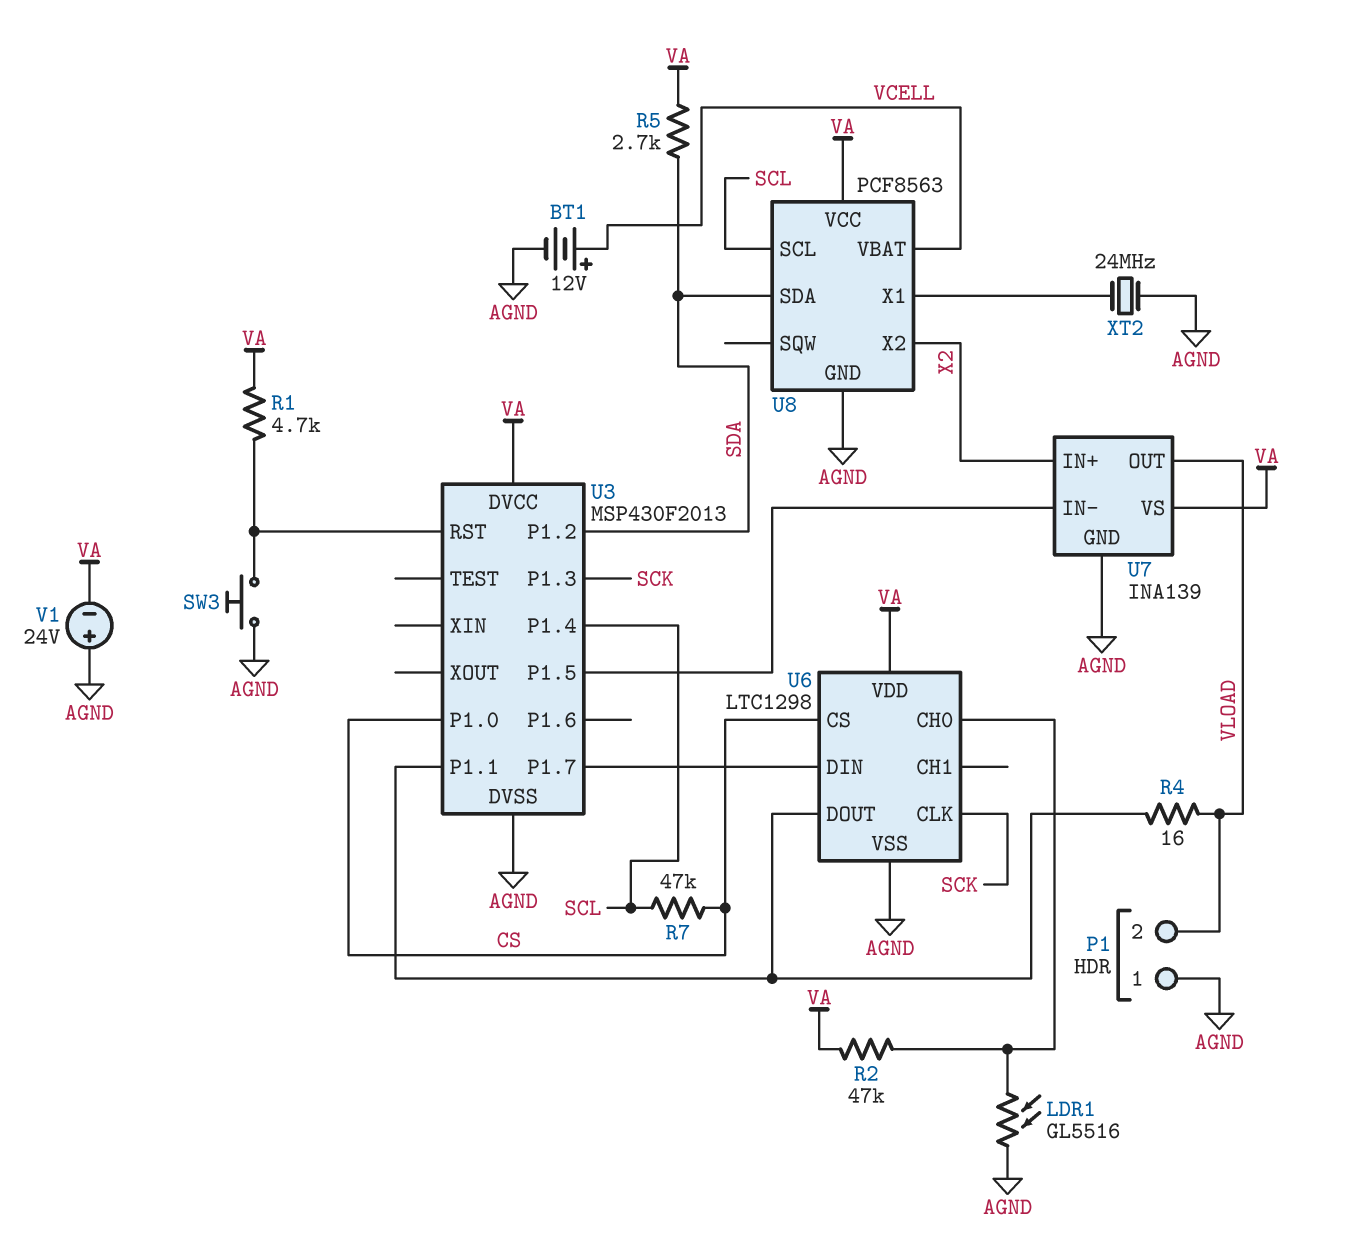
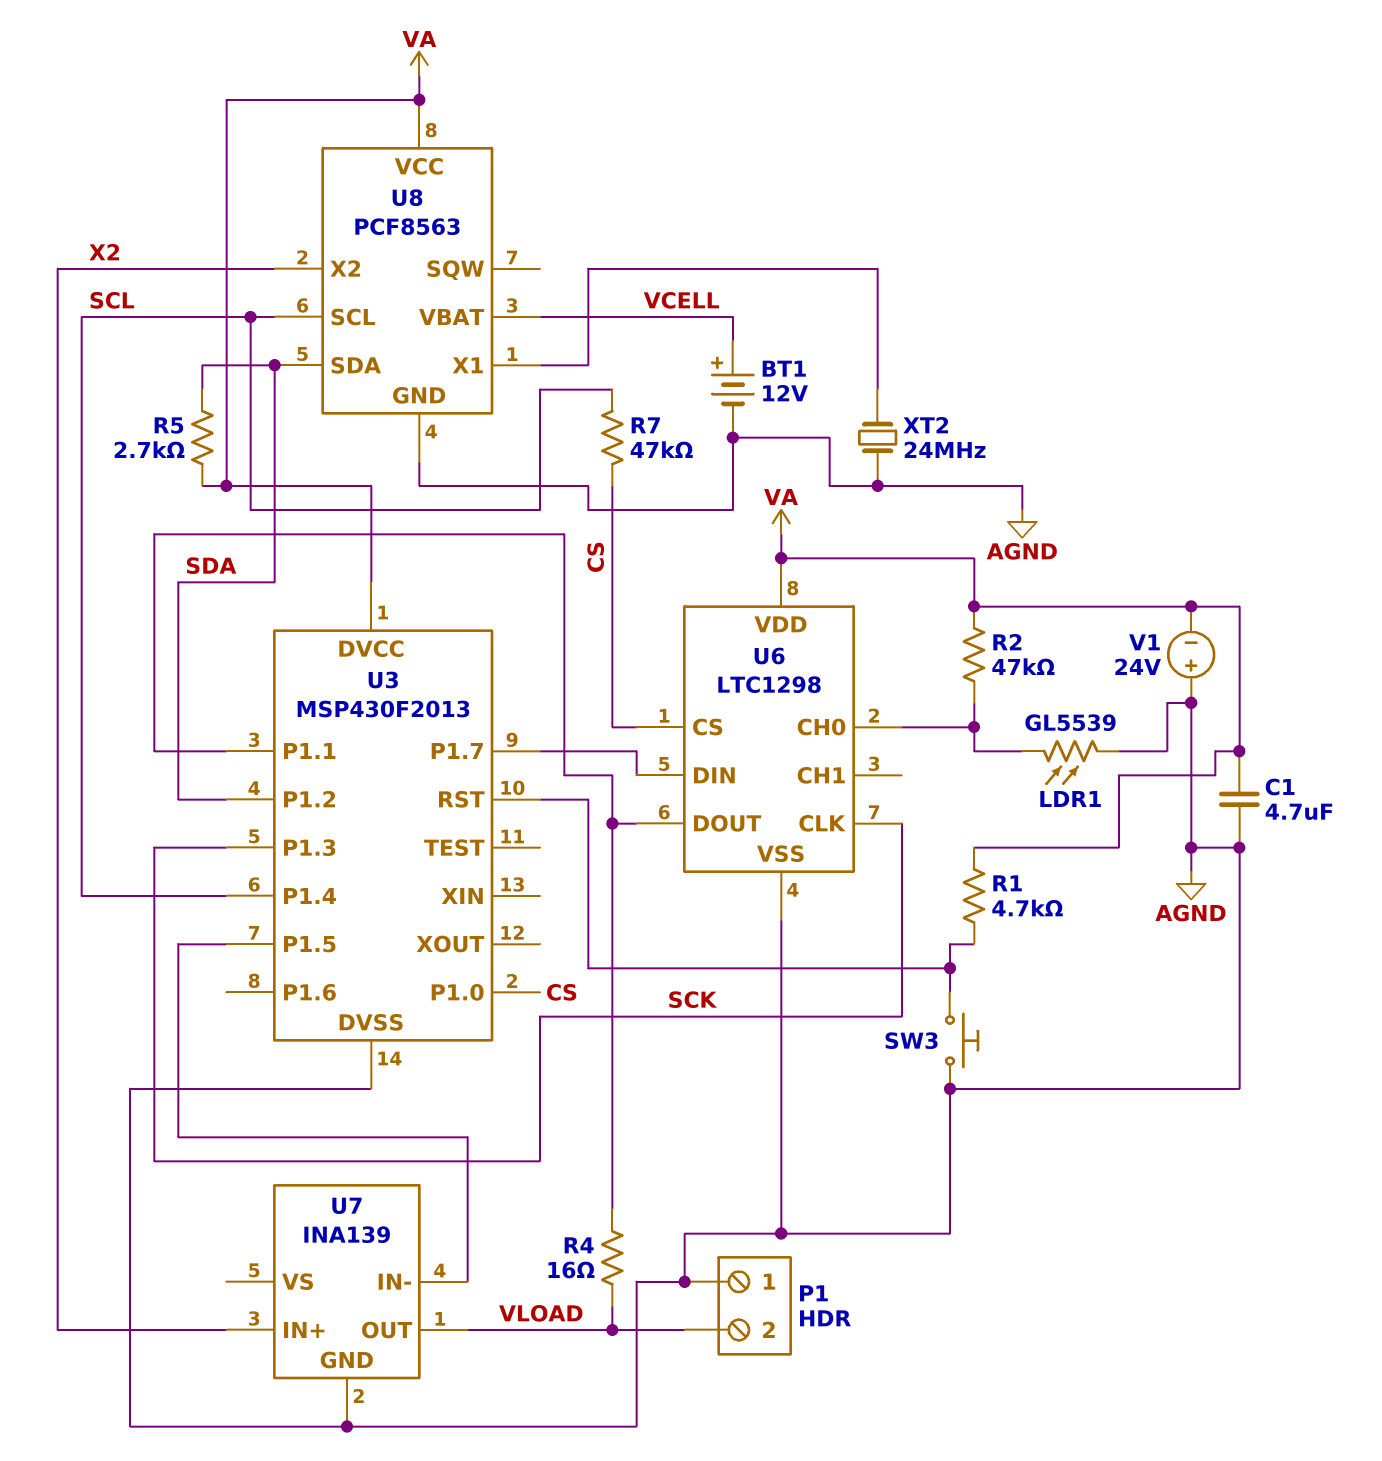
C1: none -> 4.7uF (AGND, VA)
LDR1: GL5516 (AGND, U6/CH0) -> GL5539 (AGND, U6/CH0)
U7 pin VS: VA -> none

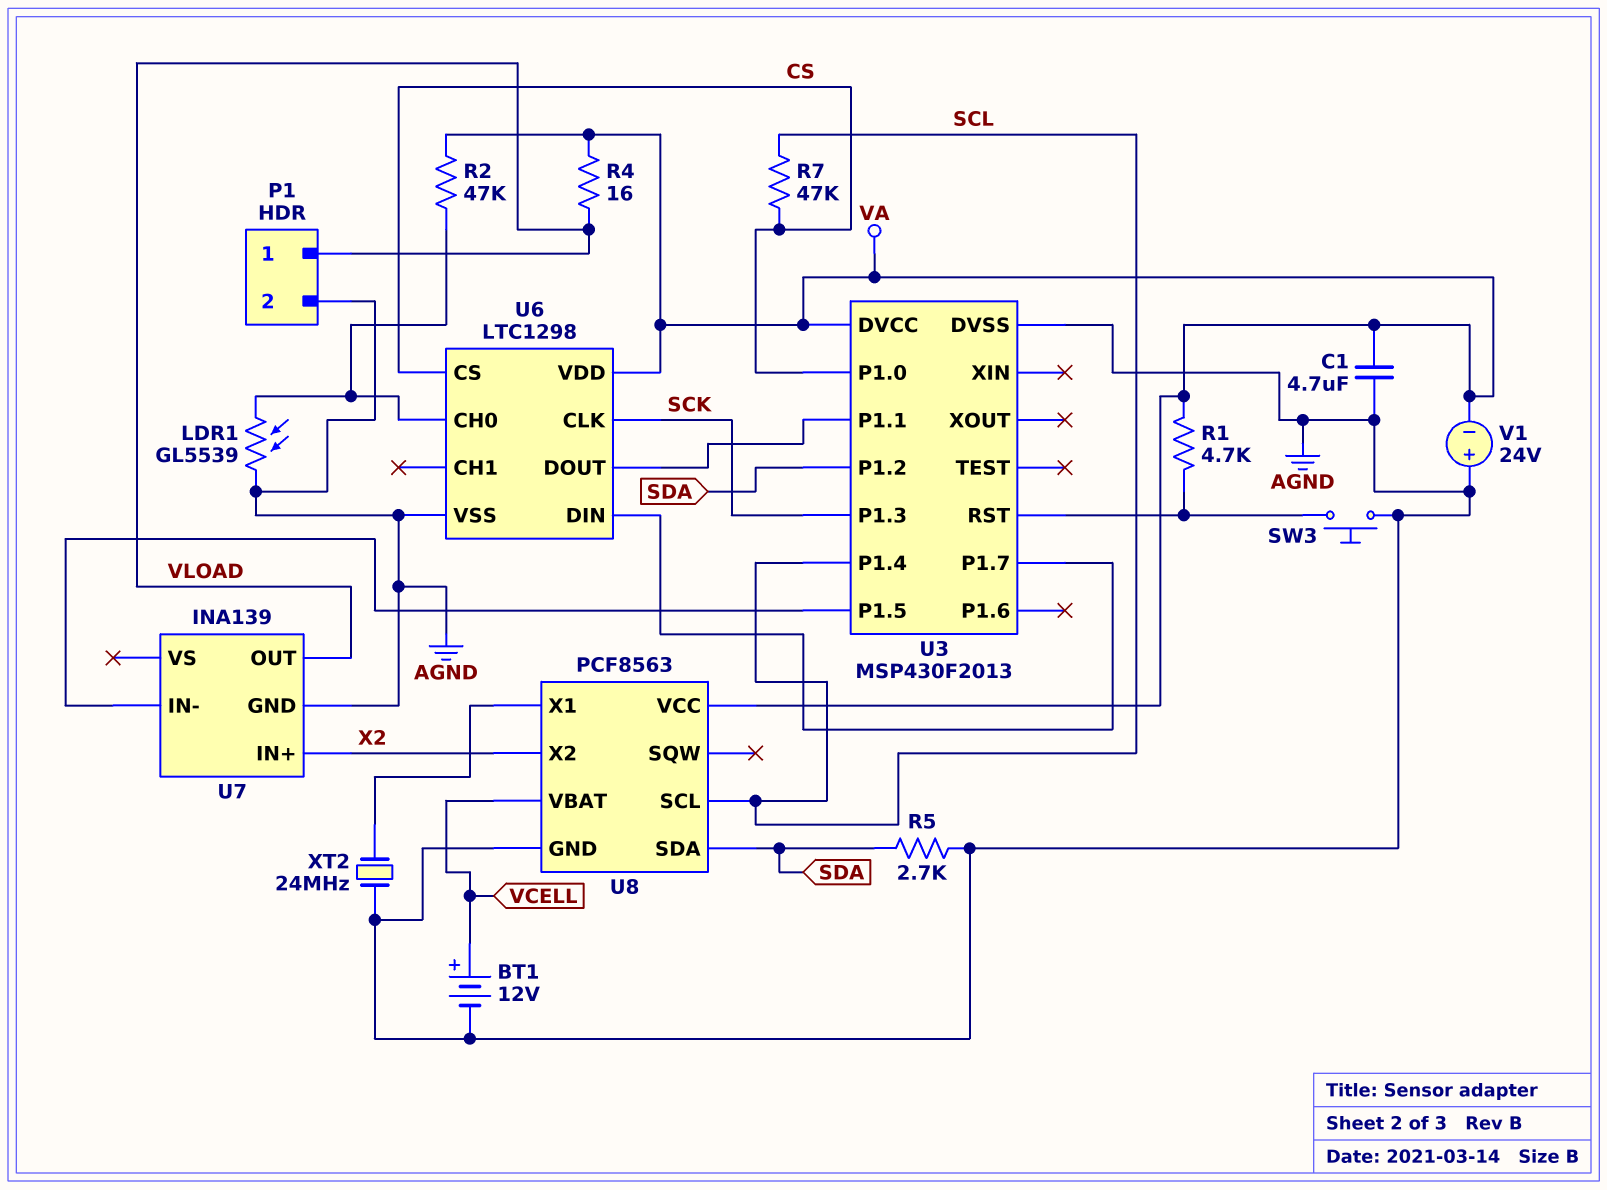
P1 pin 1: AGND -> VLOAD
P1 pin 2: VLOAD -> AGND
R4: 16 (U3/P1.1, VLOAD) -> 16 (VA, VLOAD)
R5: 2.7k (SDA, VA) -> 2.7k (AGND, SDA)

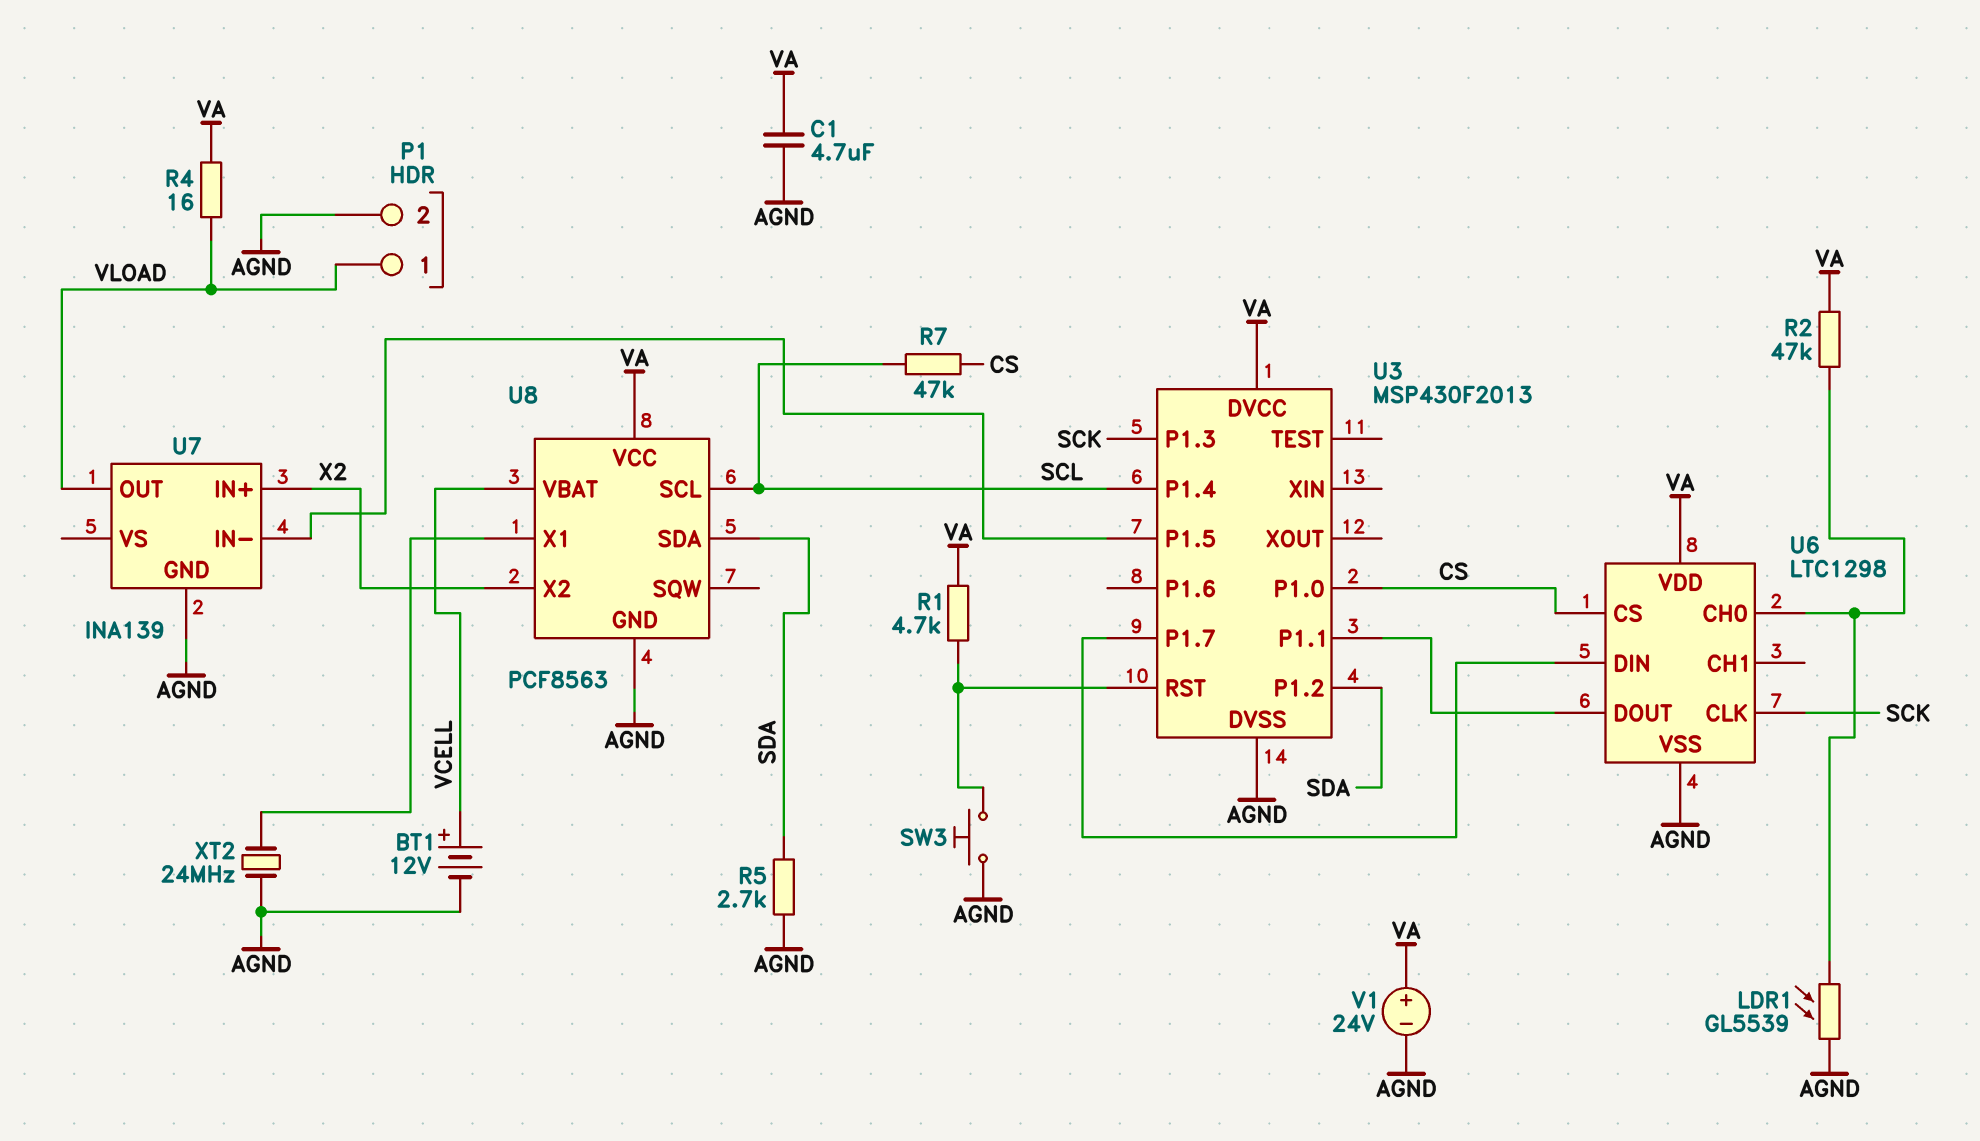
V1: 24V (plus AGND, minus VA) -> 24V (plus VA, minus AGND)

